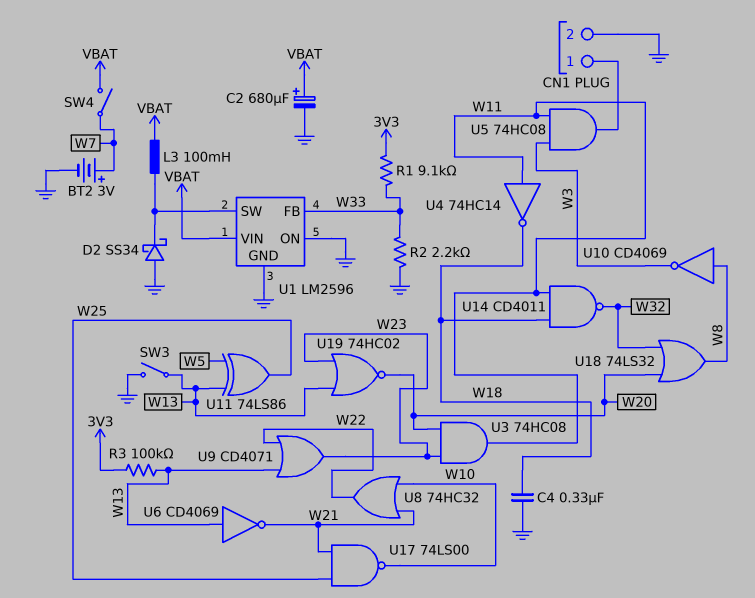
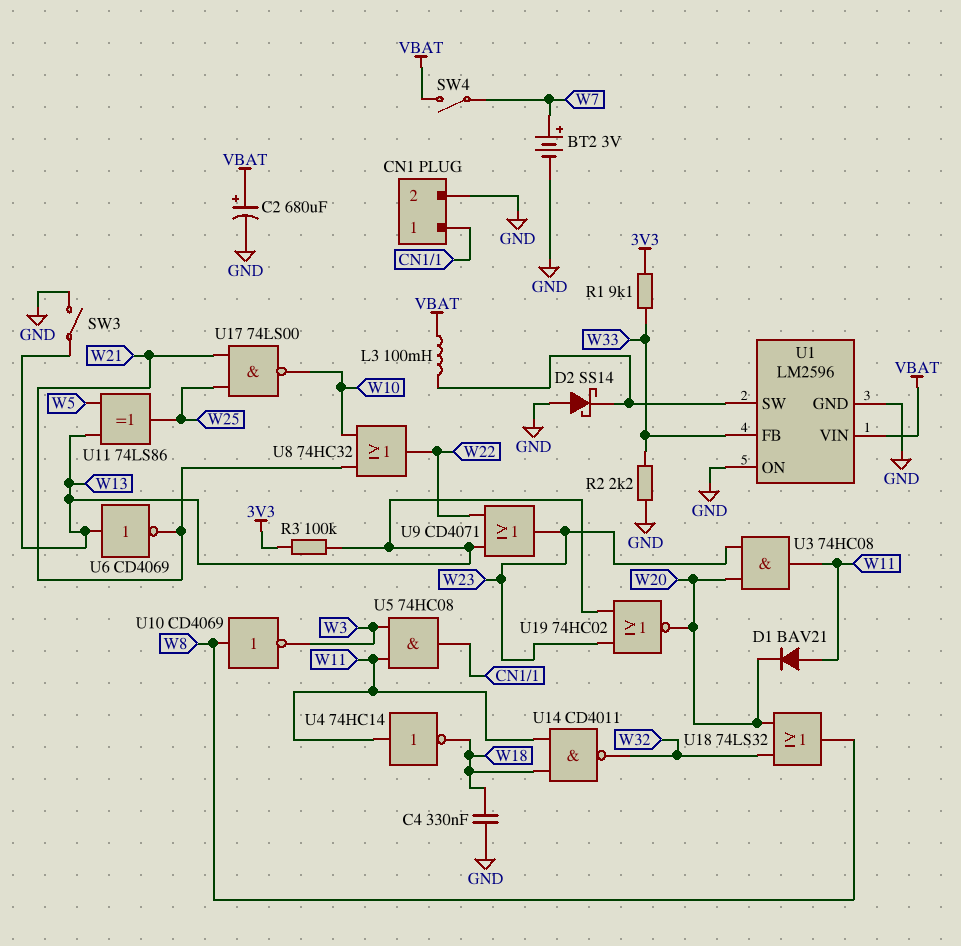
D1: none -> diode BAV21 (A W11, K W20)
D2: schottky SS34 (A GND, K U1/SW) -> schottky SS14 (A GND, K U1/SW)

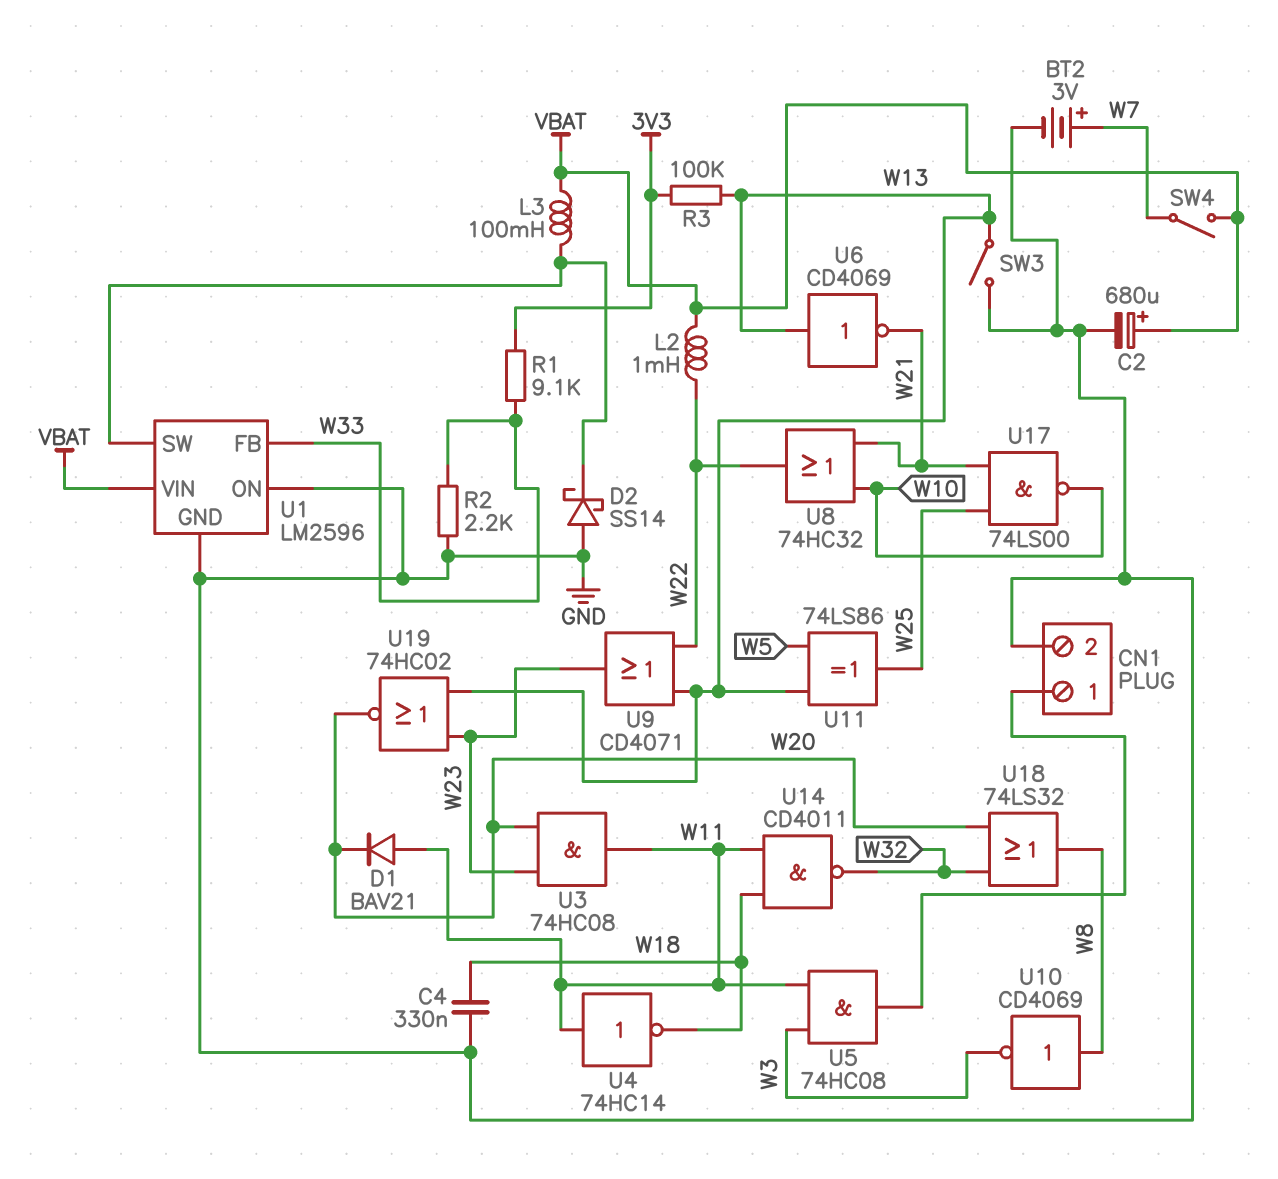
L2: none -> 1mH (VBAT, W22)

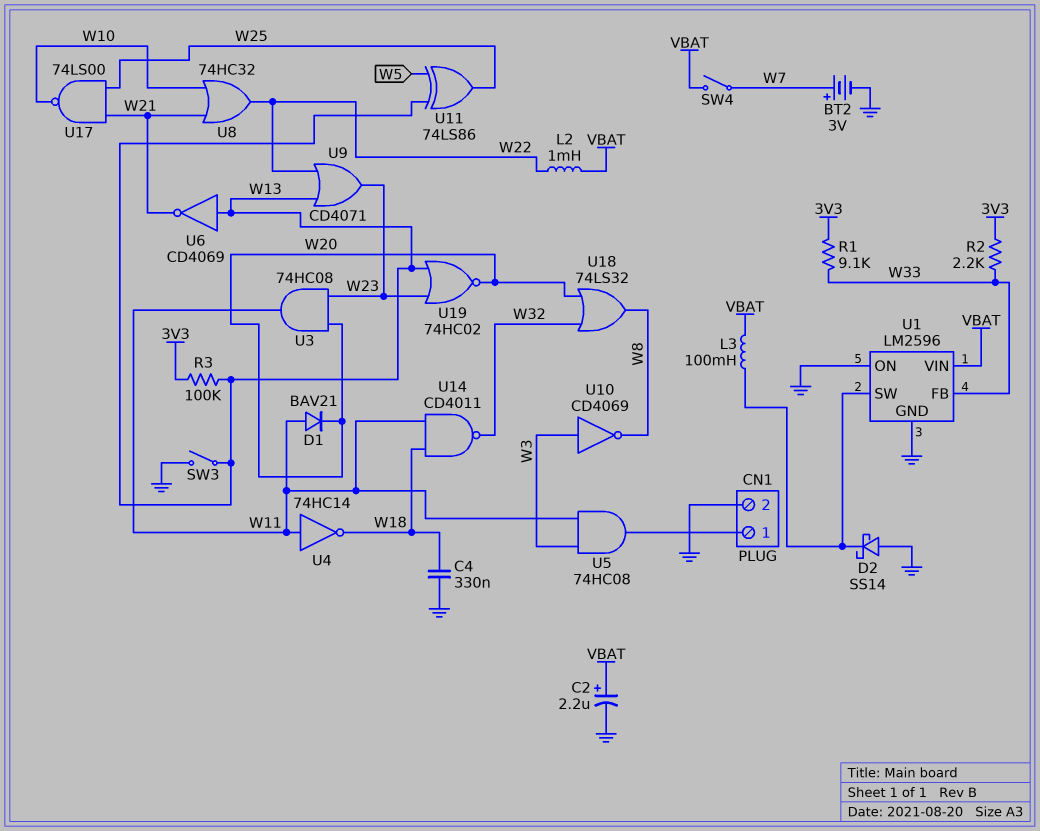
C2: 680uF (plus VBAT, minus GND) -> 2.2uF (plus VBAT, minus GND)
R2: 2.2k (GND, W33) -> 2.2k (3V3, W33)
U10: NOT CD4069 (in W8, out W3) -> NOT CD4069 (in W3, out W8)

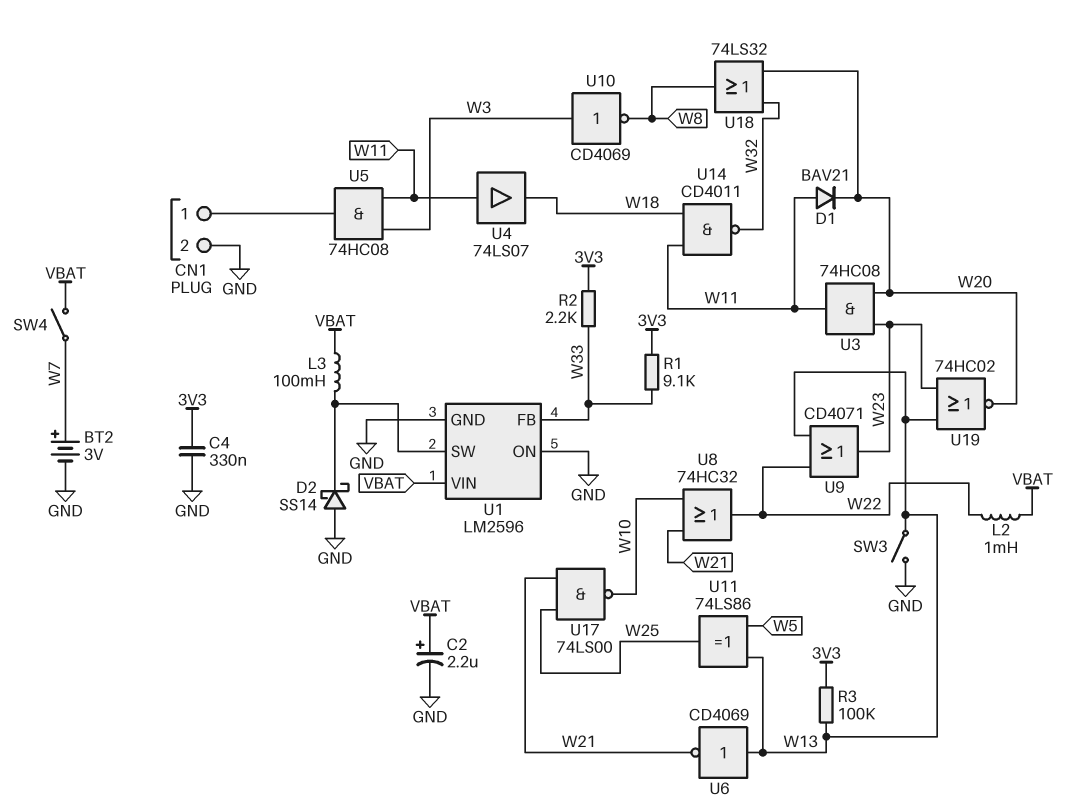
C4: 330nF (GND, W18) -> 330nF (3V3, GND)
U4: NOT 74HC14 (in W11, out W18) -> buffer 74LS07 (in W11, out W18)

